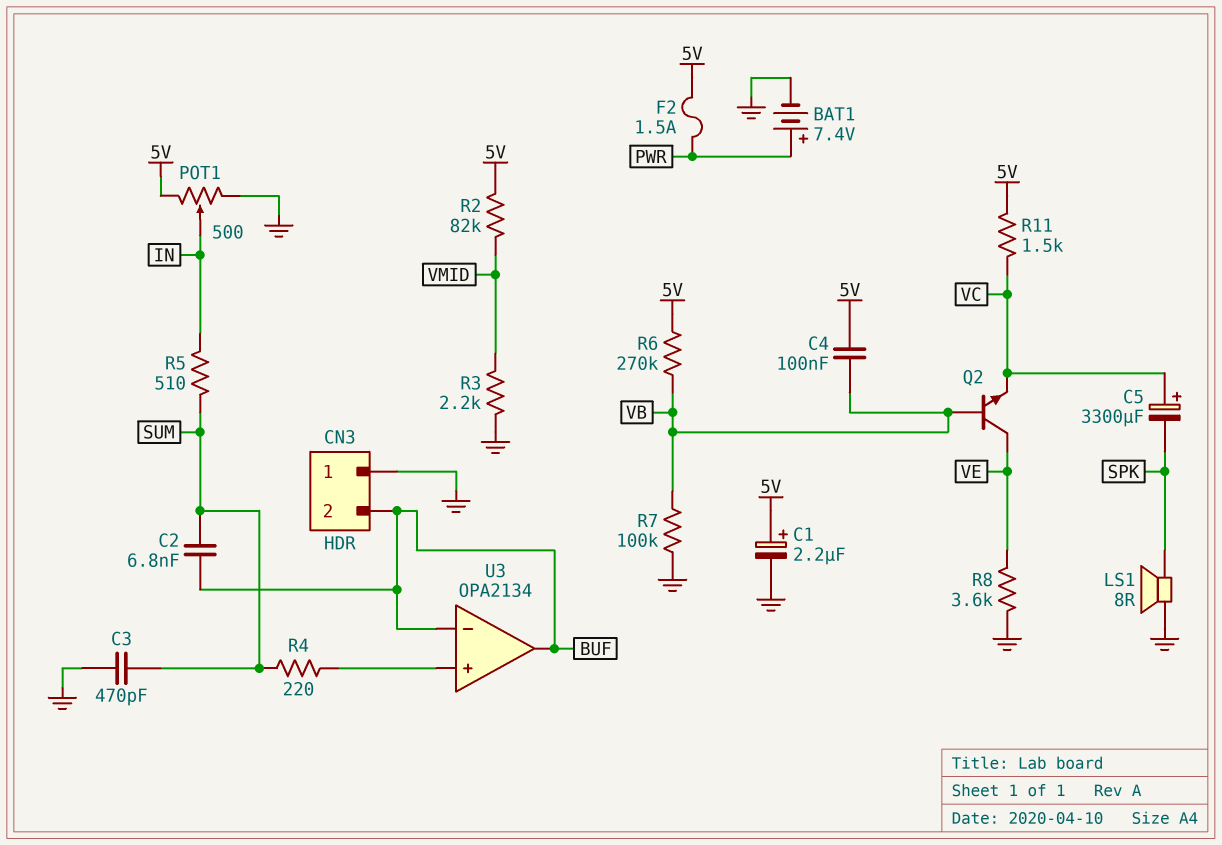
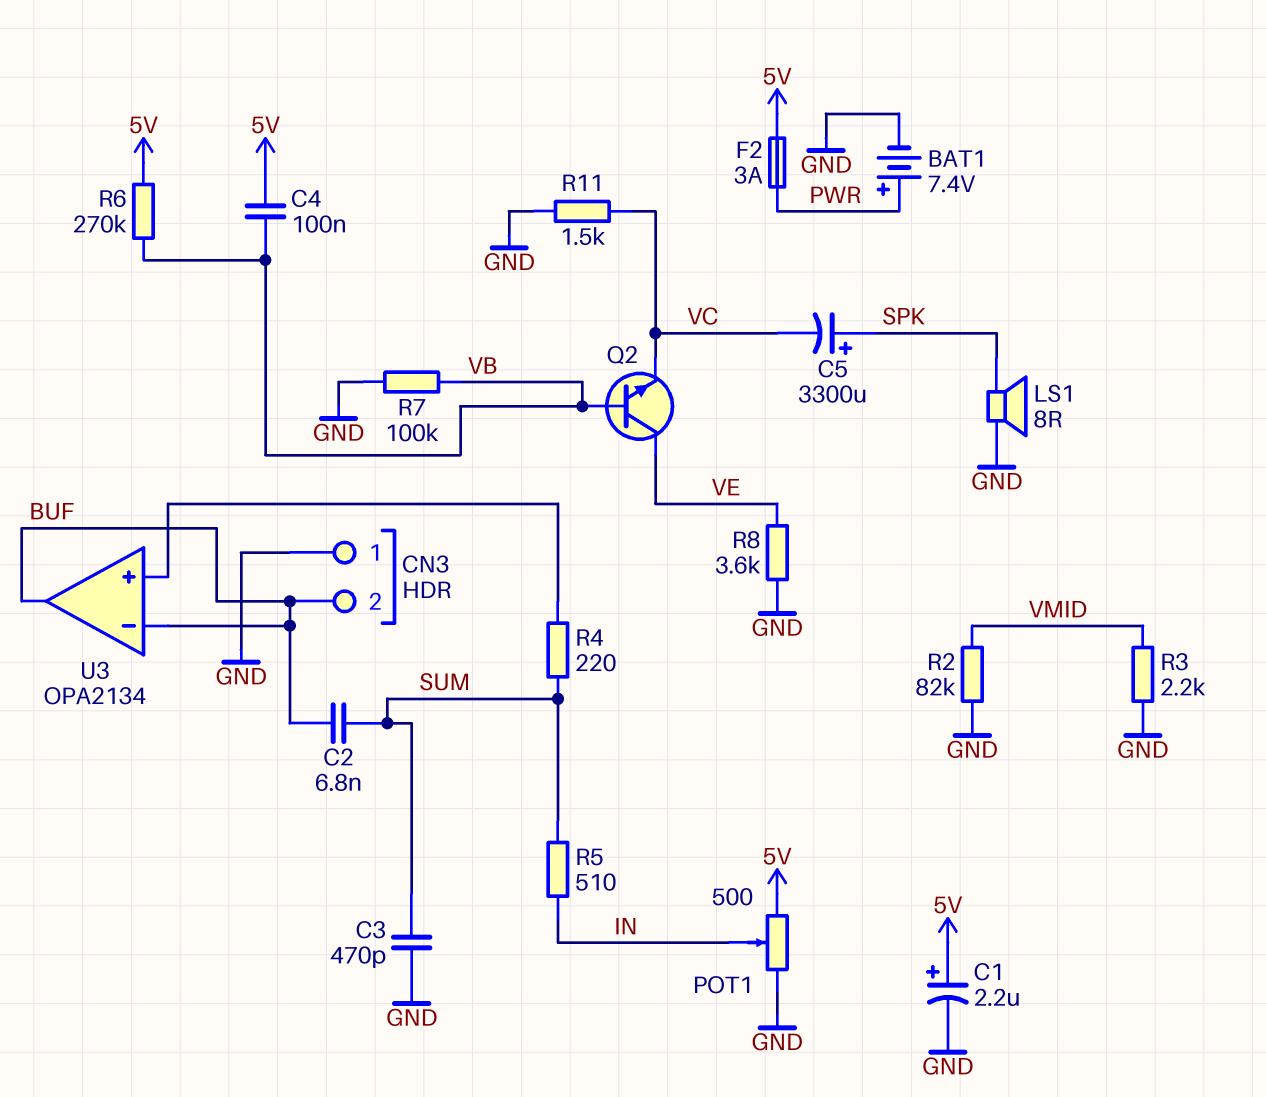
C5: 3300uF (plus VC, minus SPK) -> 3300uF (plus SPK, minus VC)
F2: 1.5A (5V, PWR) -> 3A (5V, PWR)
R2: 82k (5V, VMID) -> 82k (GND, VMID)
R11: 1.5k (5V, VC) -> 1.5k (GND, VC)

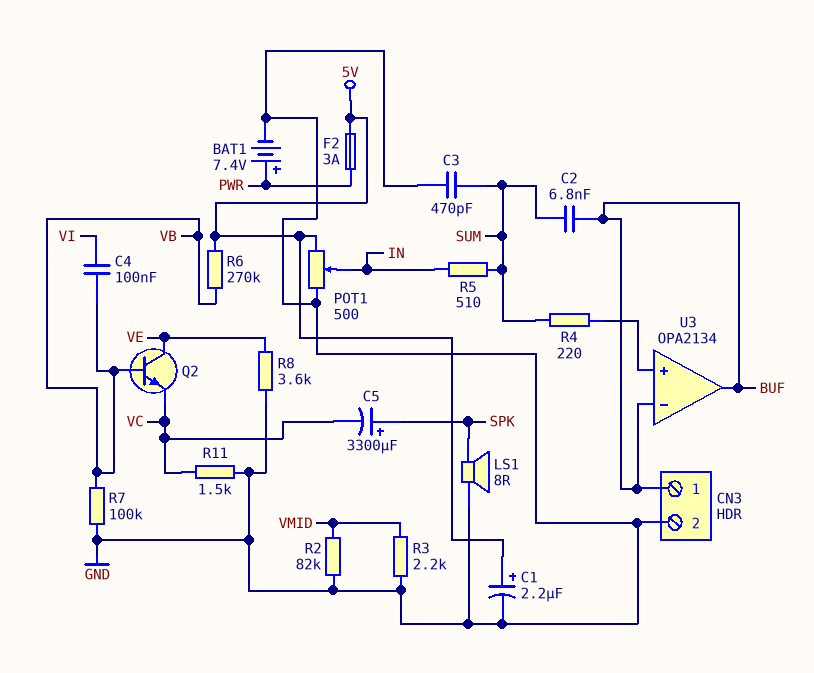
C4: 100nF (5V, VB) -> 100nF (VB, VI)
CN3 pin 1: GND -> BUF
CN3 pin 2: BUF -> GND

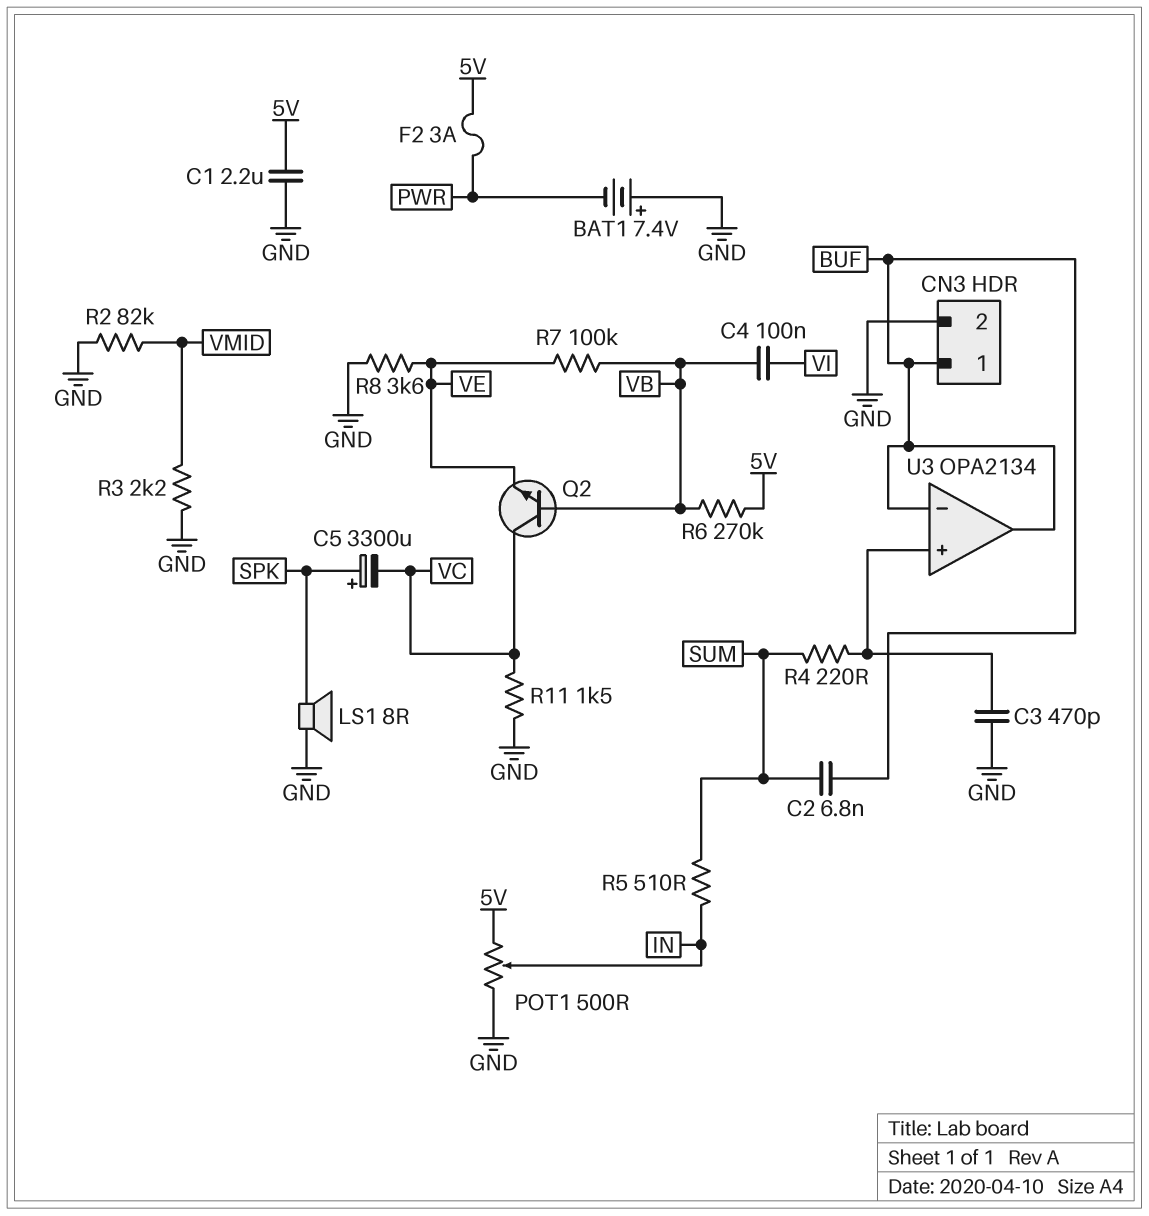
BAT1: 7.4V (plus PWR, minus GND) -> 7.4V (plus GND, minus PWR)
C1: 2.2uF (plus 5V, minus GND) -> 2.2uF (5V, GND)
C3: 470pF (GND, SUM) -> 470pF (GND, U3/in+)
Q2: NPN (B VB, C VE, E VC) -> NPN (B VB, C VC, E VE)
R7: 100k (GND, VB) -> 100k (VB, VE)

